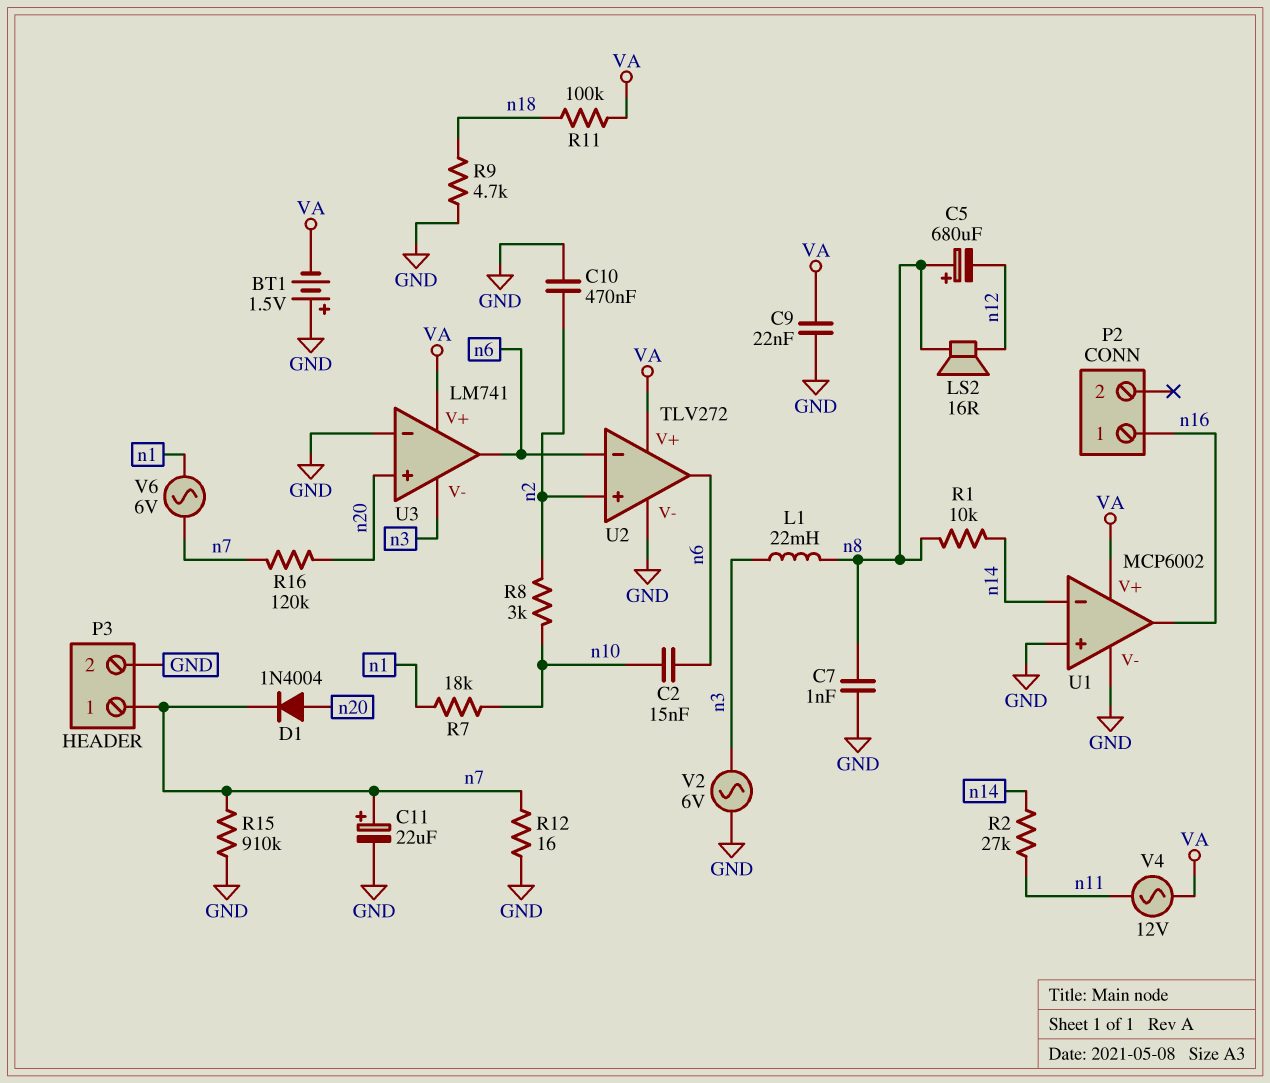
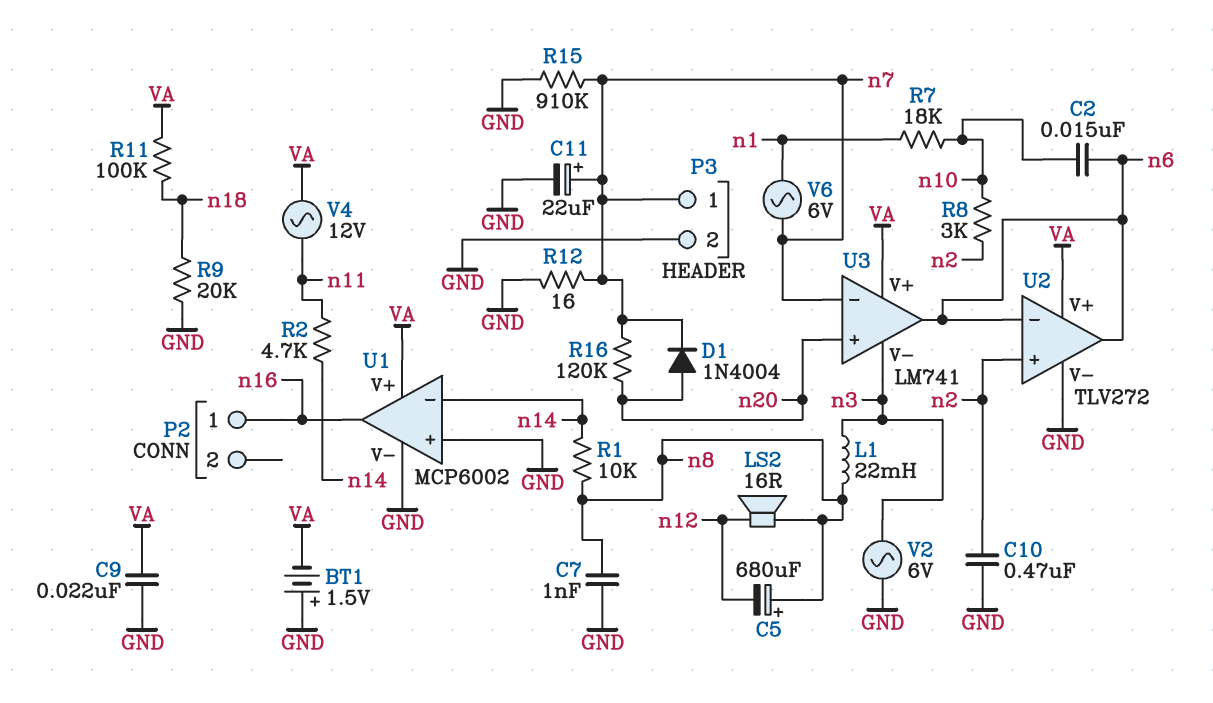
R2: 27k (n11, n14) -> 4.7k (n11, n14)
R9: 4.7k (GND, n18) -> 20k (GND, n18)
U3 pin in-: GND -> n7

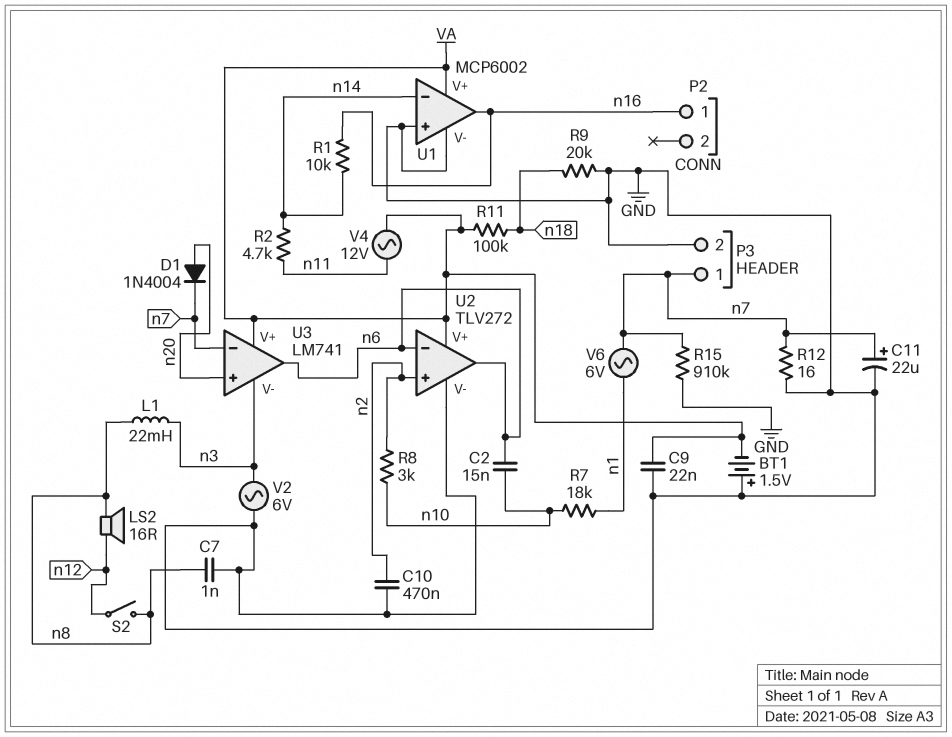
C5: 680uF (plus n8, minus n12) -> none
R1: 10k (n8, n14) -> 10k (n14, n16)
R16: 120k (n7, n20) -> none
S2: none -> switch (n8, n12)

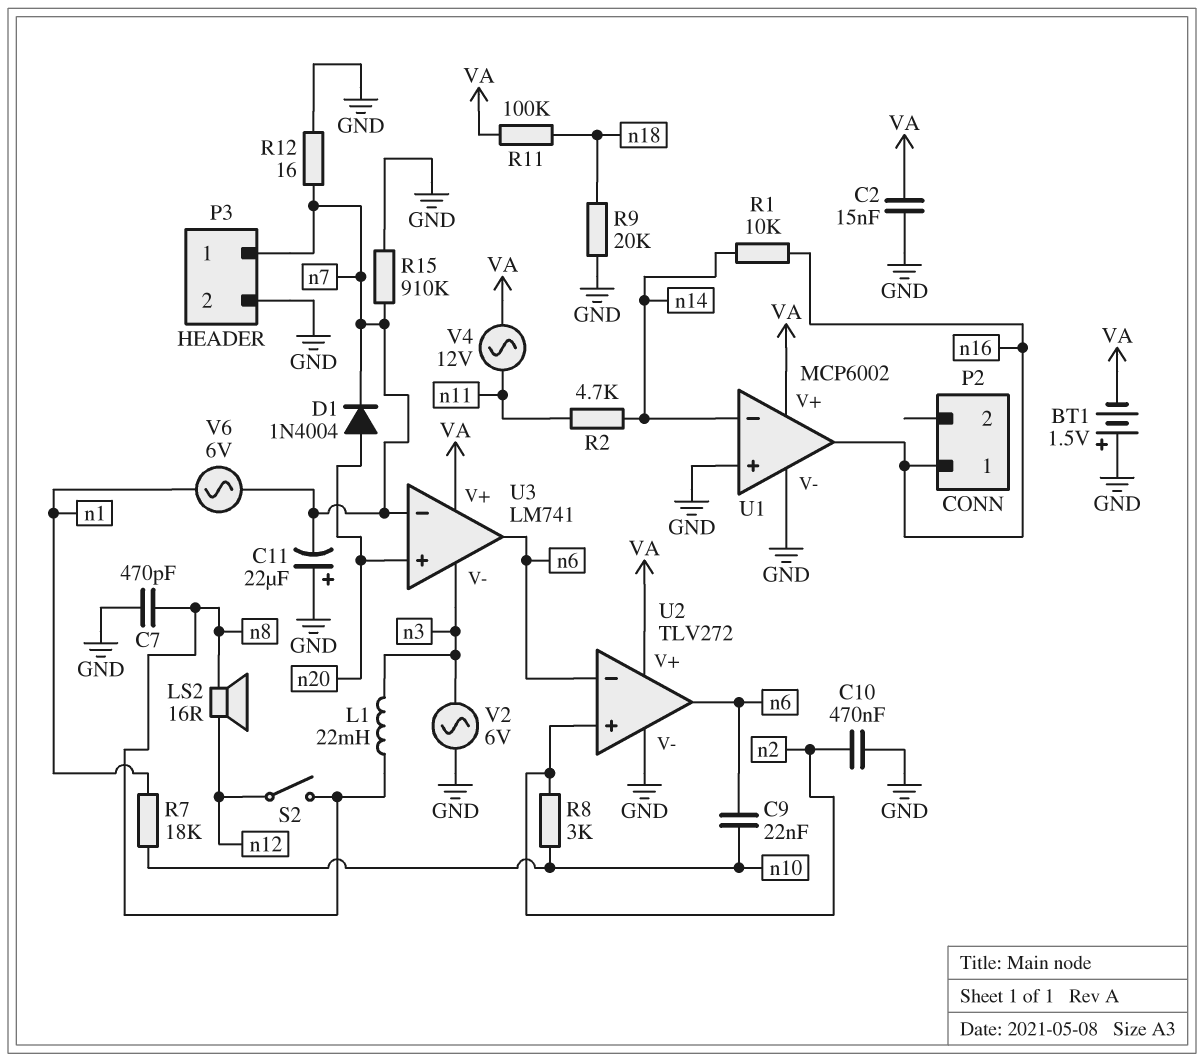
C2: 15nF (n6, n10) -> 15nF (GND, VA)
C7: 1nF (GND, n8) -> 470pF (GND, n8)
C9: 22nF (GND, VA) -> 22nF (n6, n10)
C11: 22uF (plus n7, minus GND) -> 22uF (plus GND, minus n7)

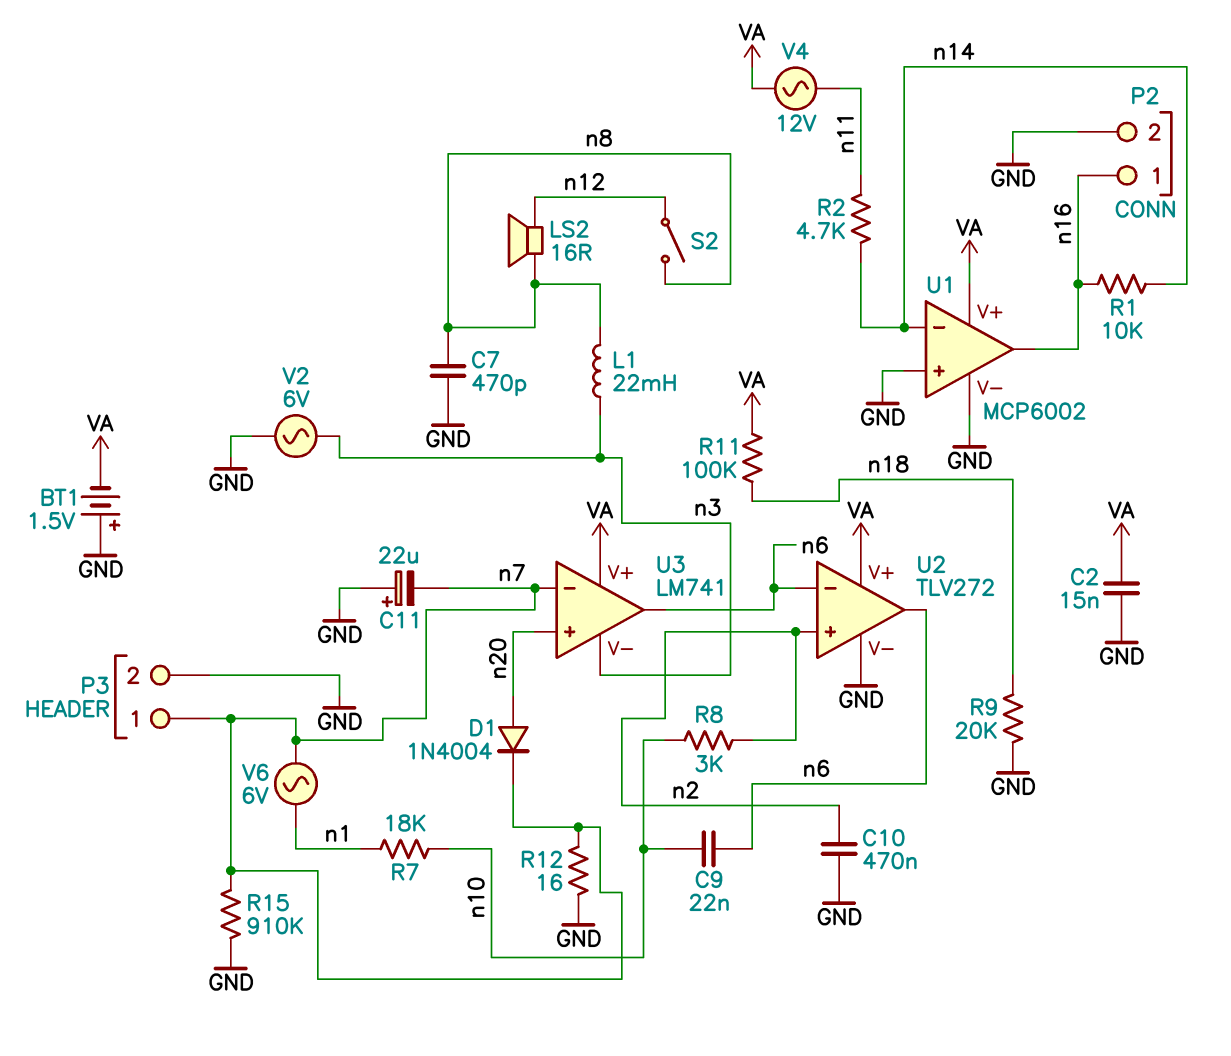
P2 pin 2: none -> GND

